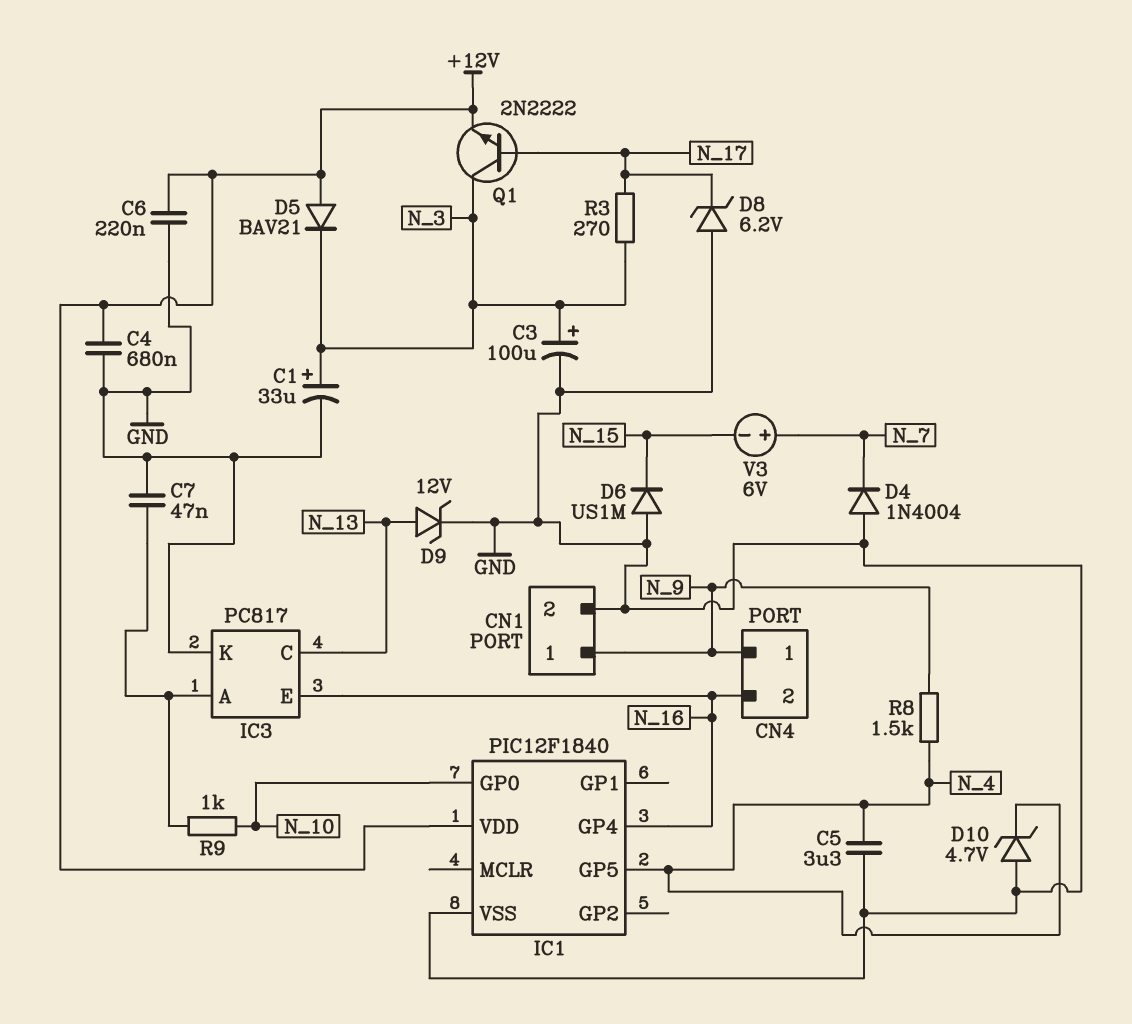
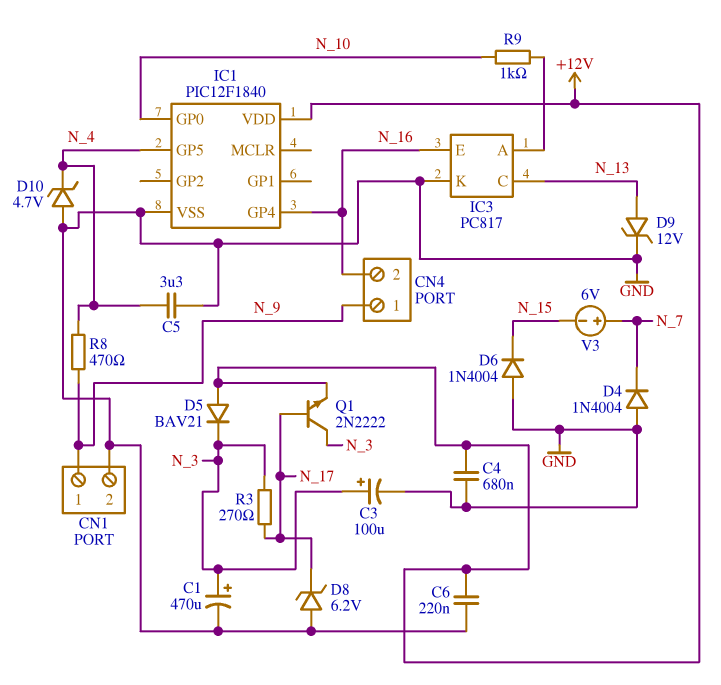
C1: 33uF (plus N_3, minus GND) -> 470uF (plus N_3, minus GND)
C7: 47nF (GND, IC3/A) -> none
D6: diode US1M (A GND, K N_15) -> diode 1N4004 (A GND, K N_15)
R8: 1.5k (N_4, N_9) -> 470 (N_4, N_9)

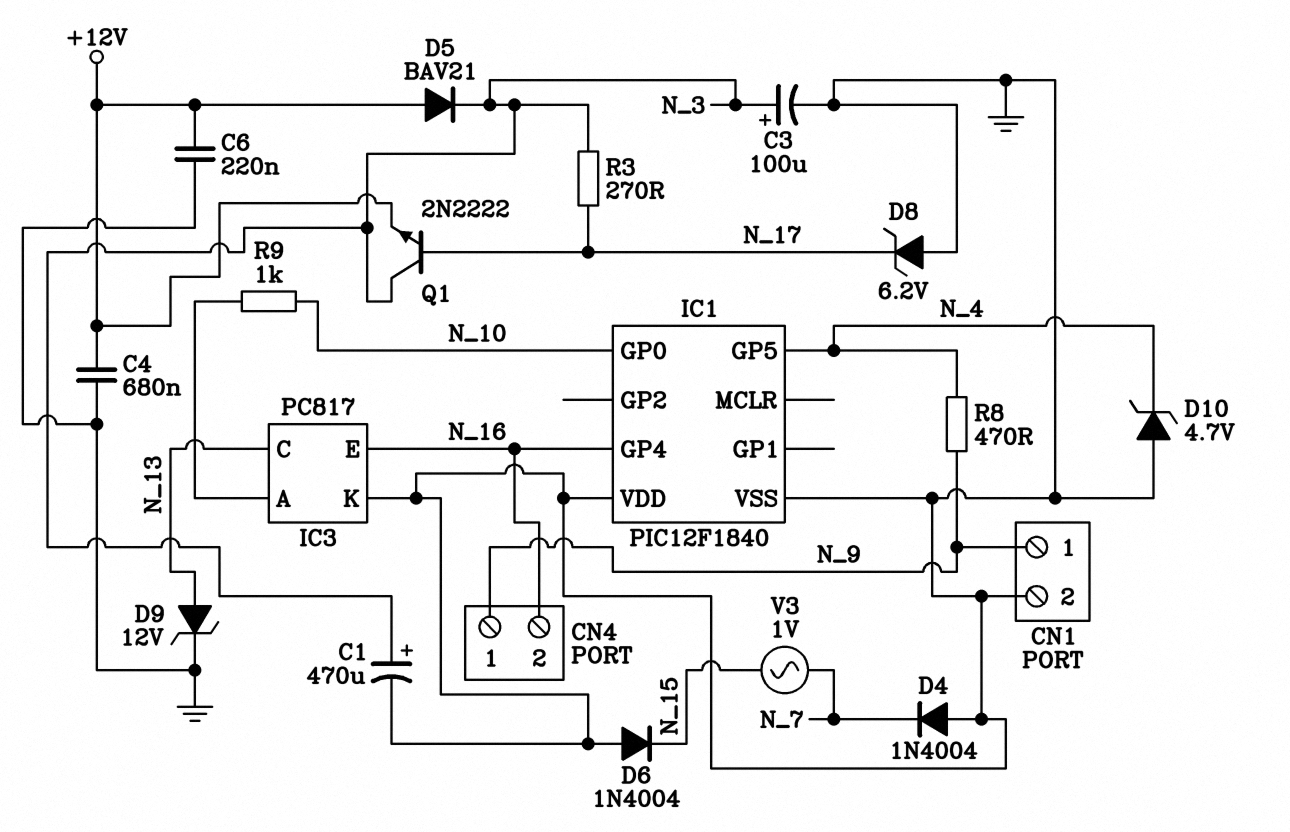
C5: 3.3uF (GND, N_4) -> none
IC1 pin VDD: +12V -> GND
V3: 6V (plus N_7, minus N_15) -> AC 1V (N_7, N_15)

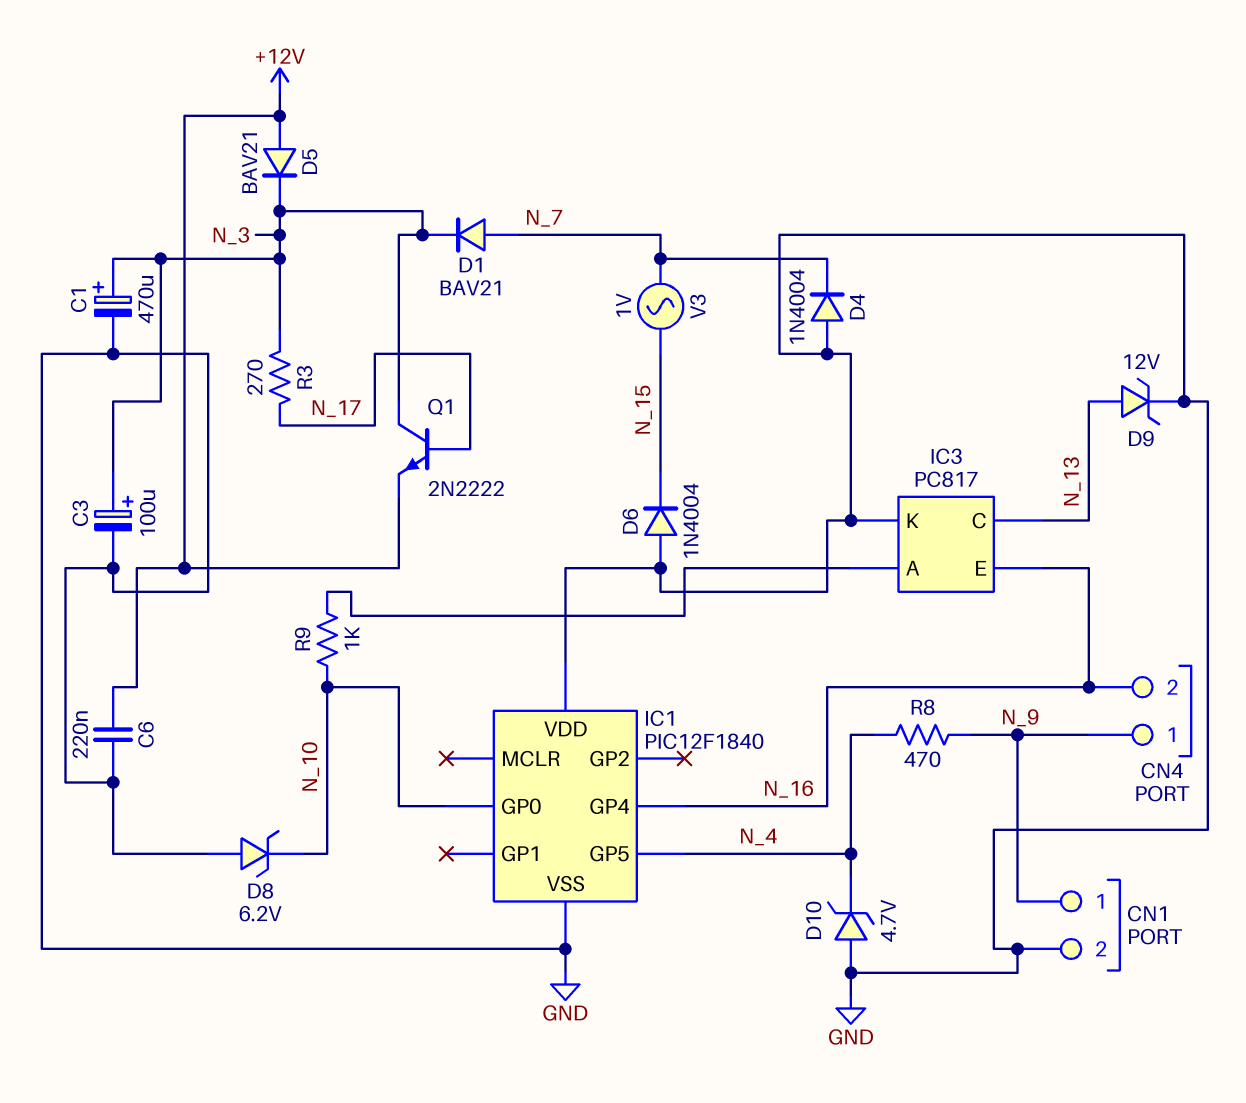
C4: 680nF (+12V, GND) -> none
D1: none -> diode BAV21 (A N_7, K N_3)
D8: zener 6.2V (A GND, K N_17) -> zener 6.2V (A GND, K N_10)

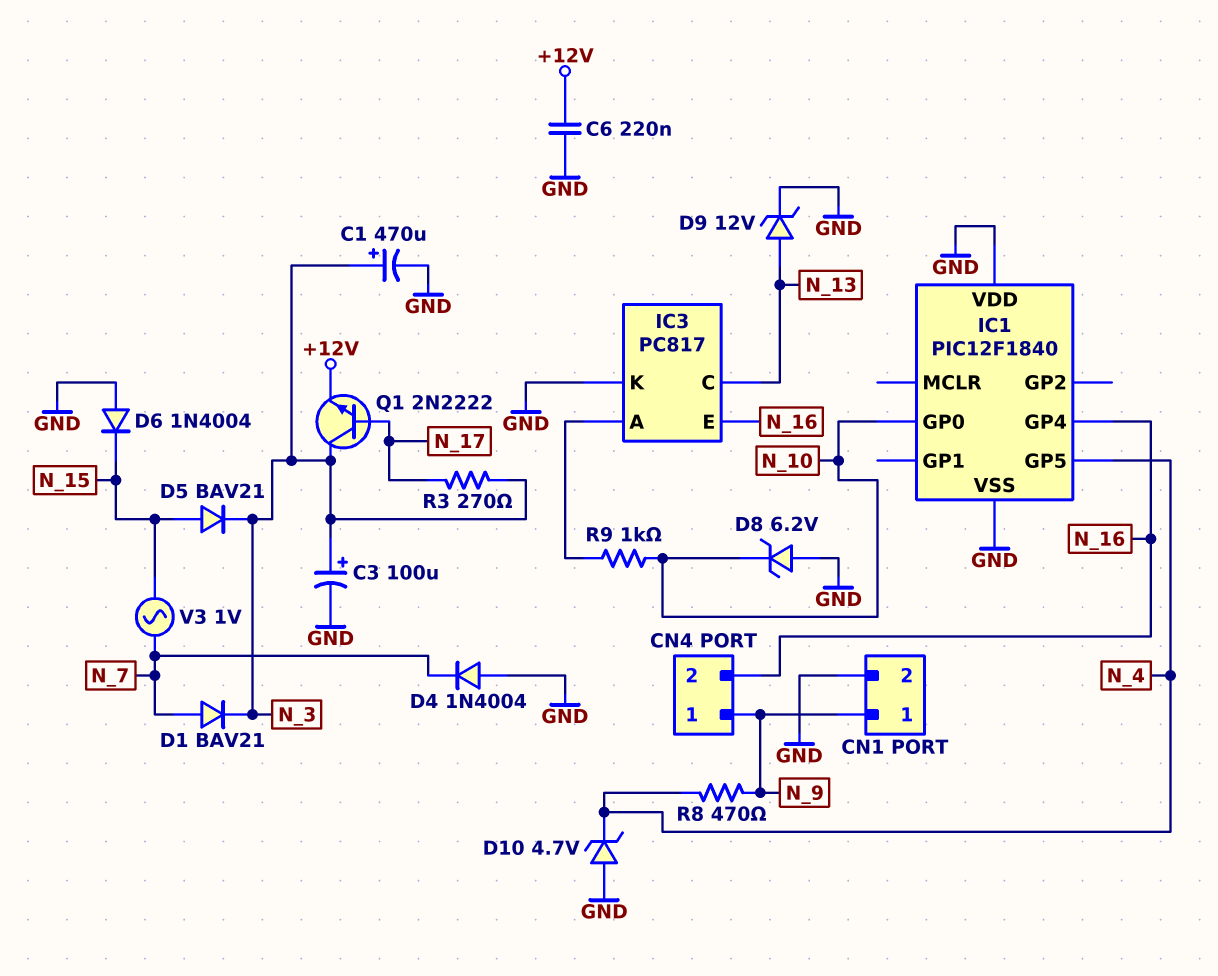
D5: diode BAV21 (A +12V, K N_3) -> diode BAV21 (A N_15, K N_3)

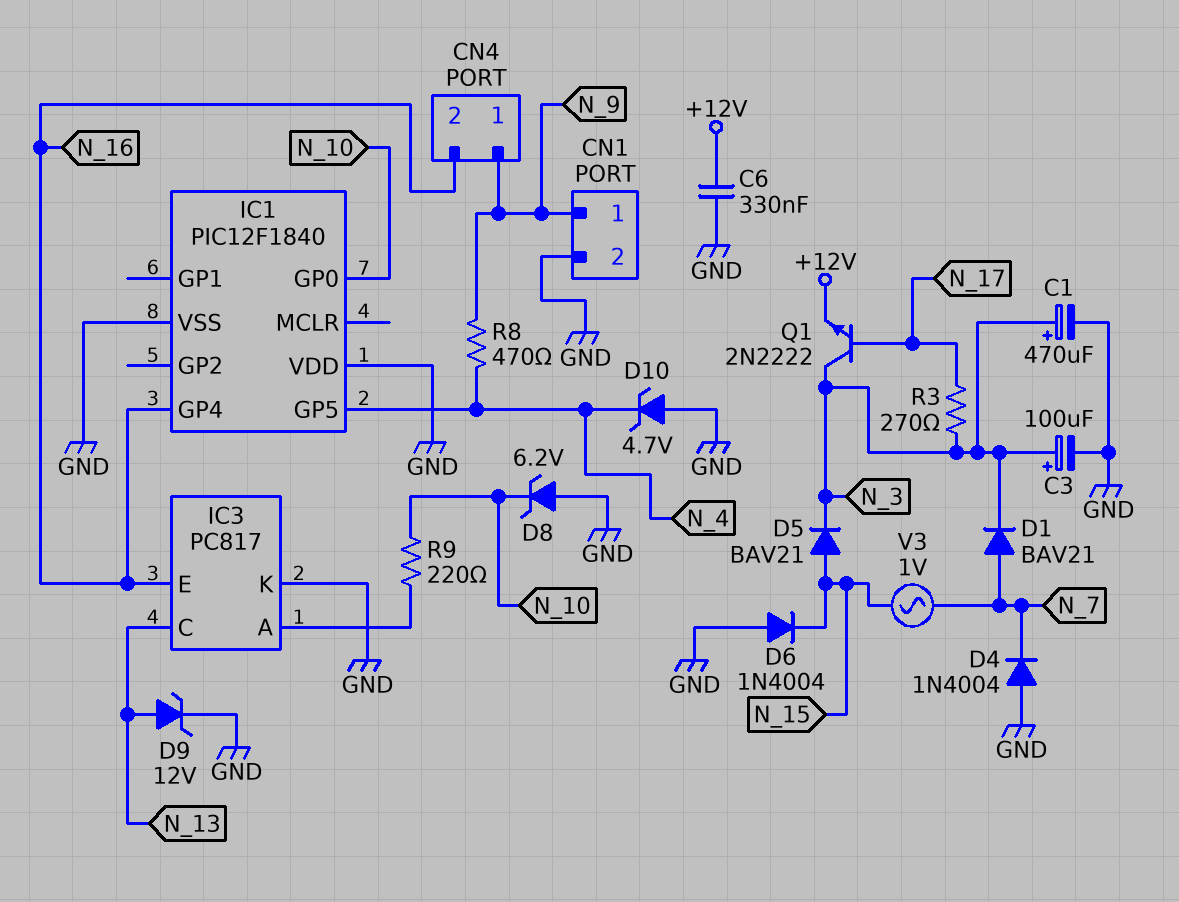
C6: 220nF (+12V, GND) -> 330nF (+12V, GND)
R9: 1k (IC3/A, N_10) -> 220 (IC3/A, N_10)

